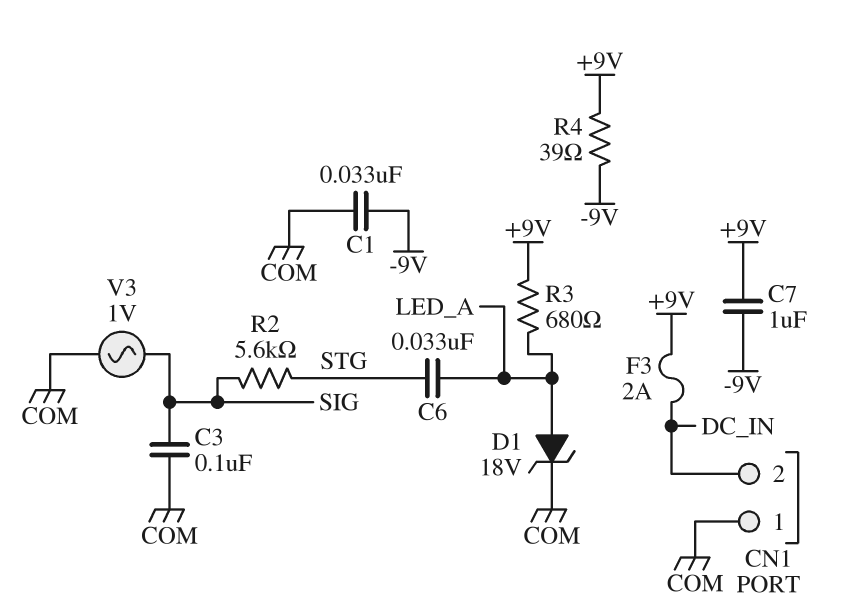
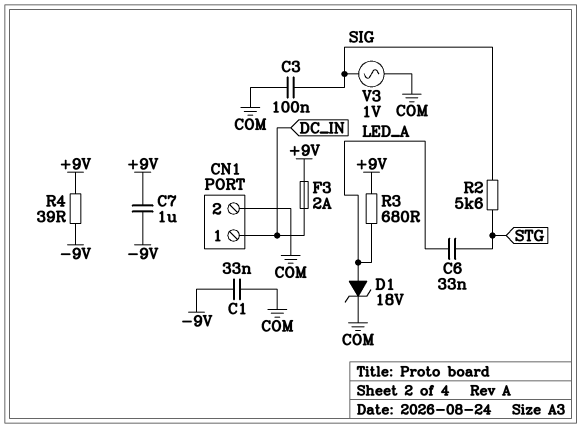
CN1 pin 1: COM -> DC_IN
CN1 pin 2: DC_IN -> COM

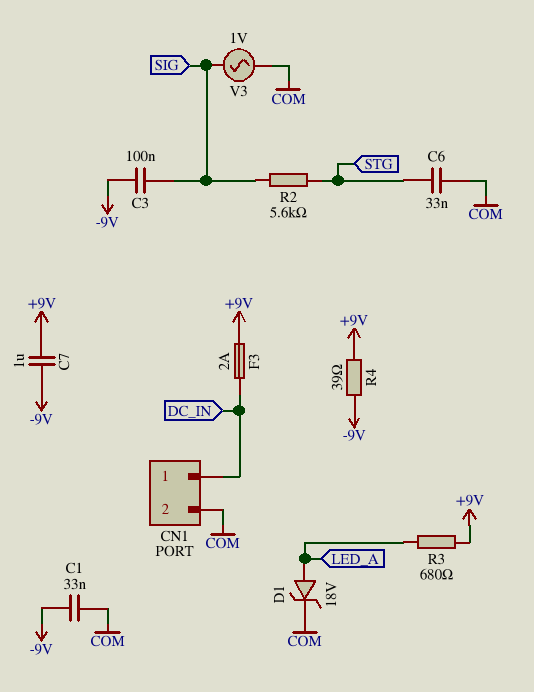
C3: 100nF (COM, SIG) -> 100nF (-9V, SIG)
C6: 33nF (LED_A, STG) -> 33nF (COM, STG)

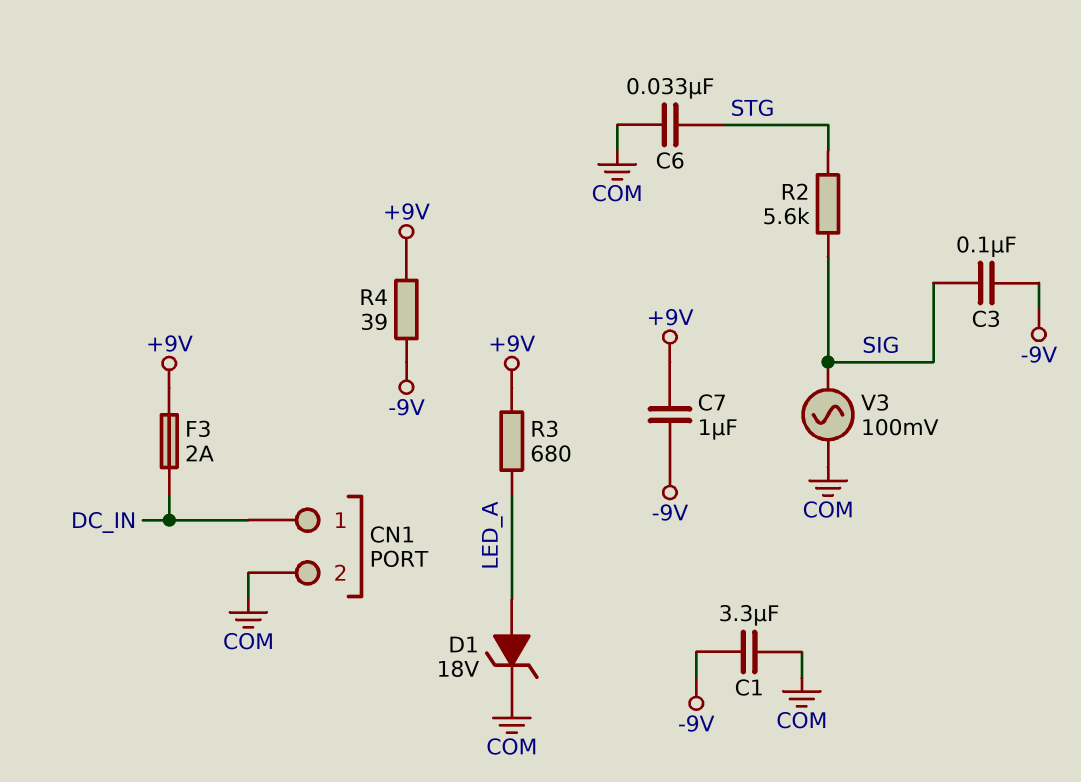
C1: 33nF (-9V, COM) -> 3.3uF (-9V, COM)
V3: AC 1V (COM, SIG) -> AC 100mV (COM, SIG)

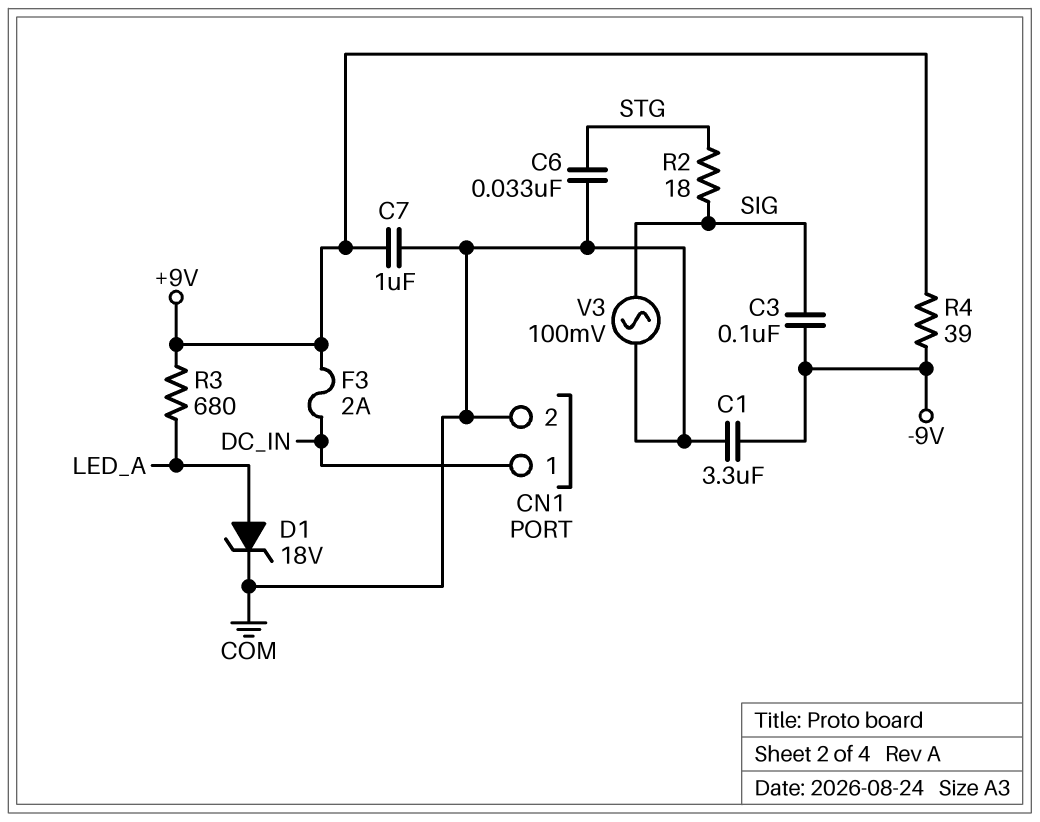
C7: 1uF (+9V, -9V) -> 1uF (+9V, COM)
R2: 5.6k (SIG, STG) -> 18 (SIG, STG)

